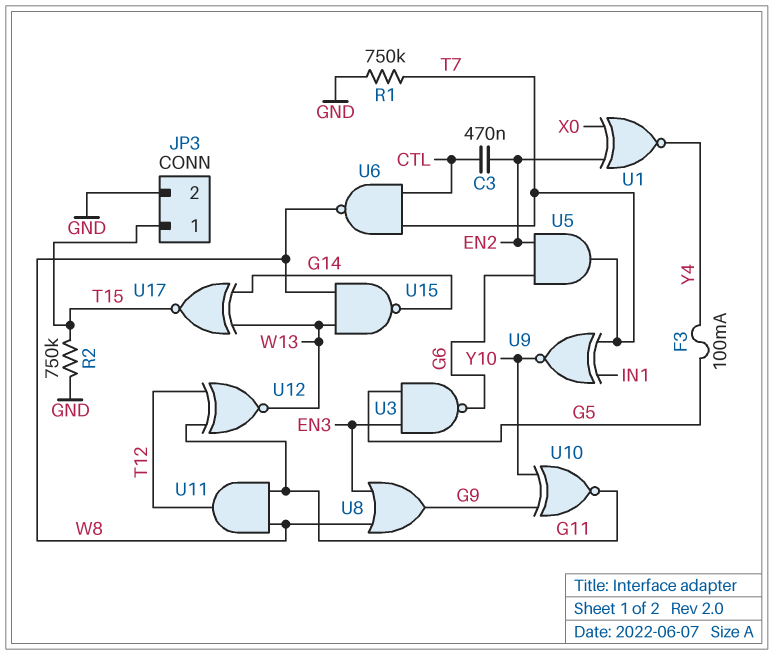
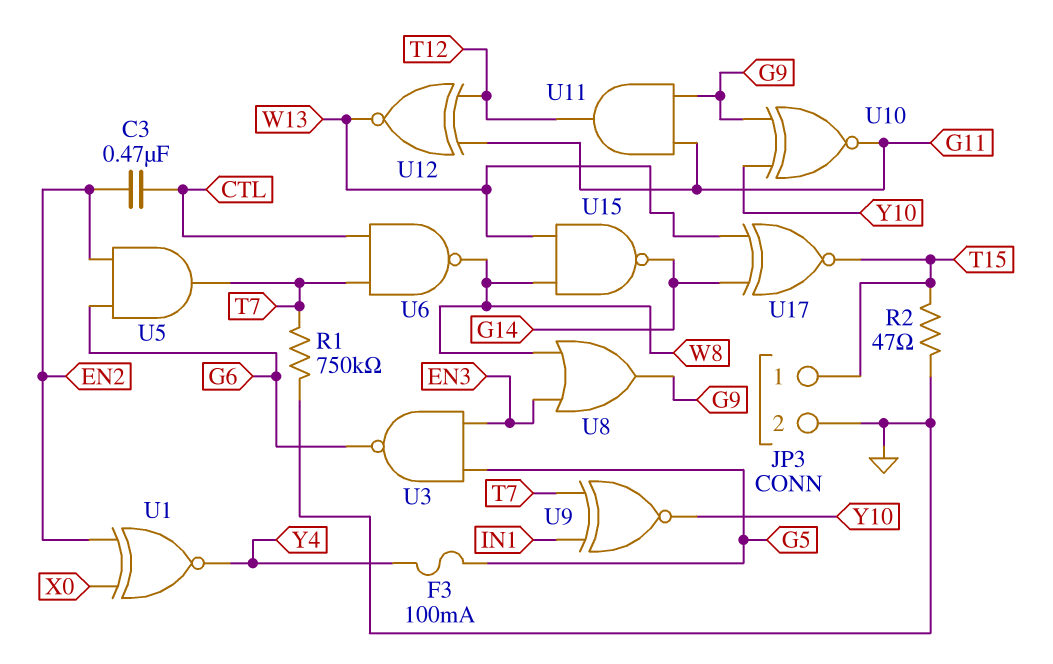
R2: 750k (GND, T15) -> 47 (GND, T15)
U11: AND (in G11, in W8, out T12) -> AND (in G9, in G11, out T12)

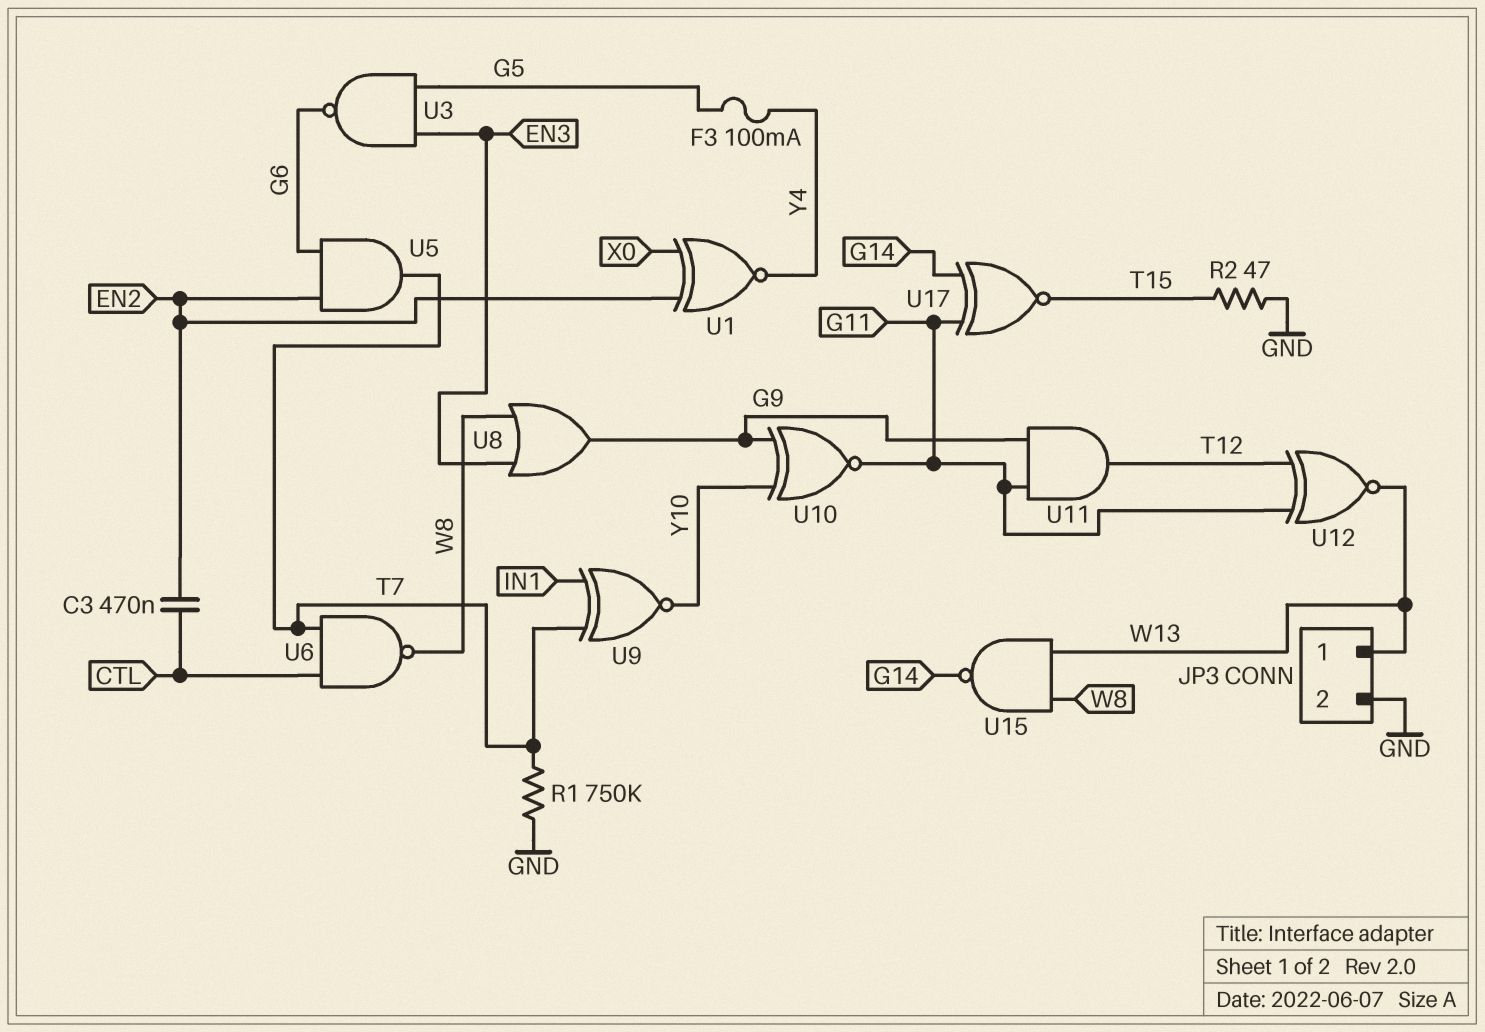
JP3 pin 1: T15 -> W13
U17: XNOR (in G14, in W13, out T15) -> XNOR (in G11, in G14, out T15)

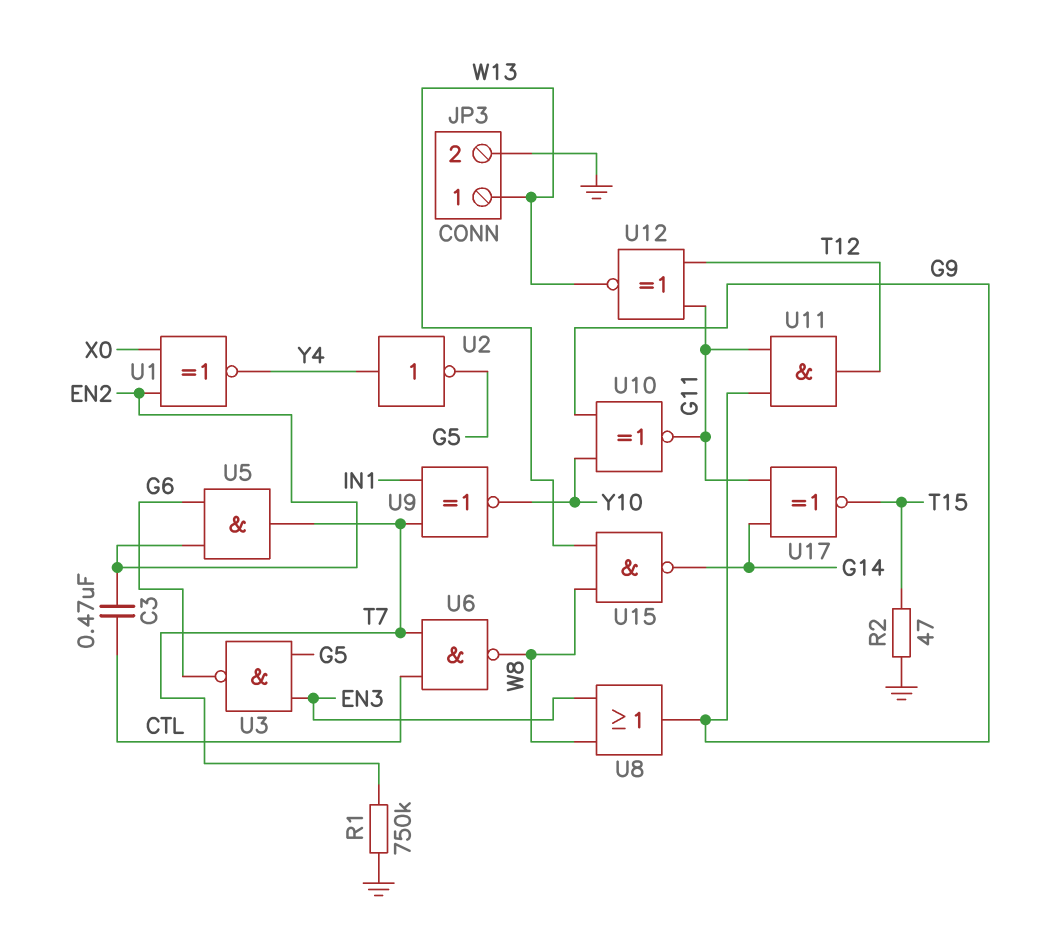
F3: 100mA (G5, Y4) -> none
U2: none -> NOT (in Y4, out G5)

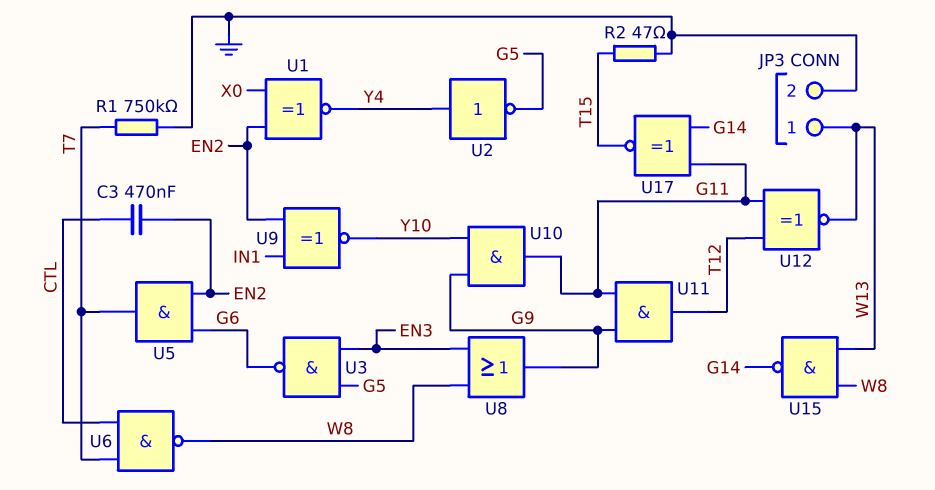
U9: XNOR (in IN1, in T7, out Y10) -> XNOR (in EN2, in IN1, out Y10)
U10: XNOR (in G9, in Y10, out G11) -> AND (in G9, in Y10, out G11)

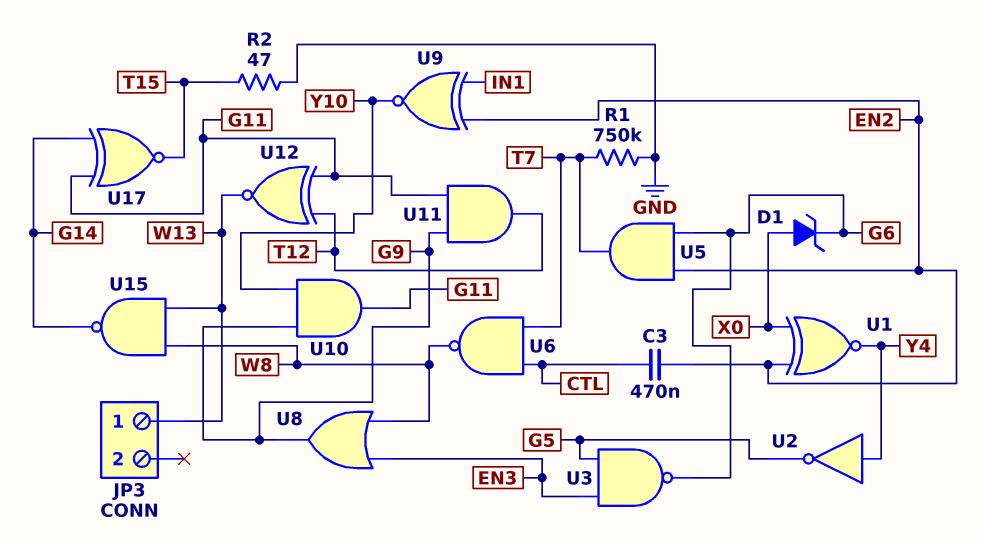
D1: none -> zener (A X0, K G6)
JP3 pin 2: GND -> none

